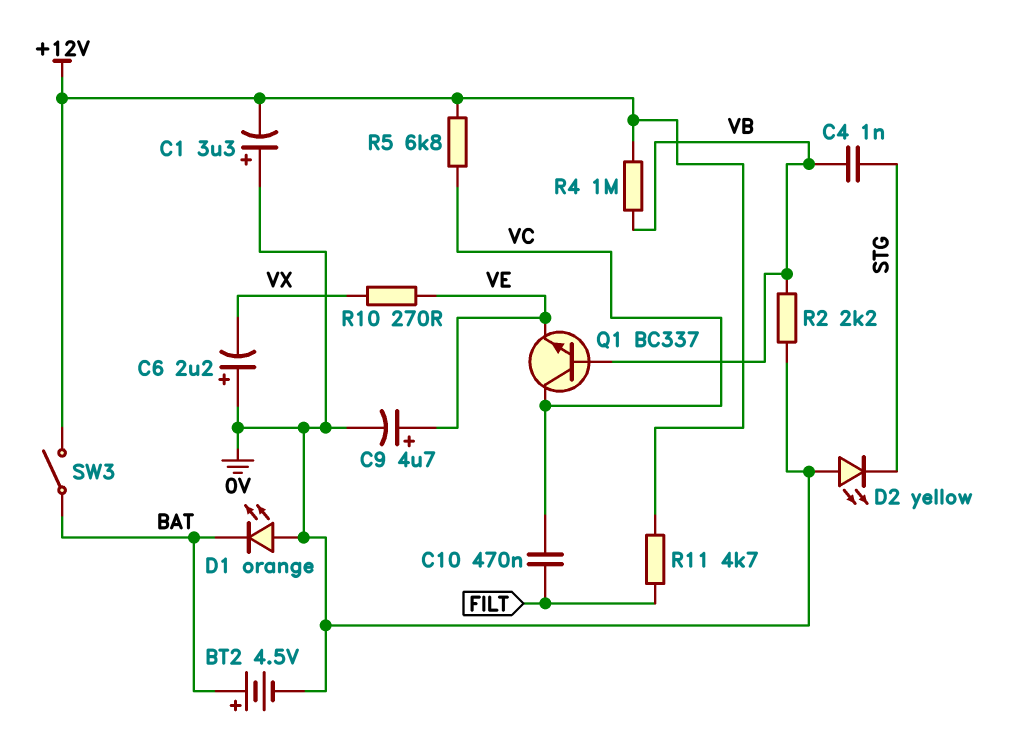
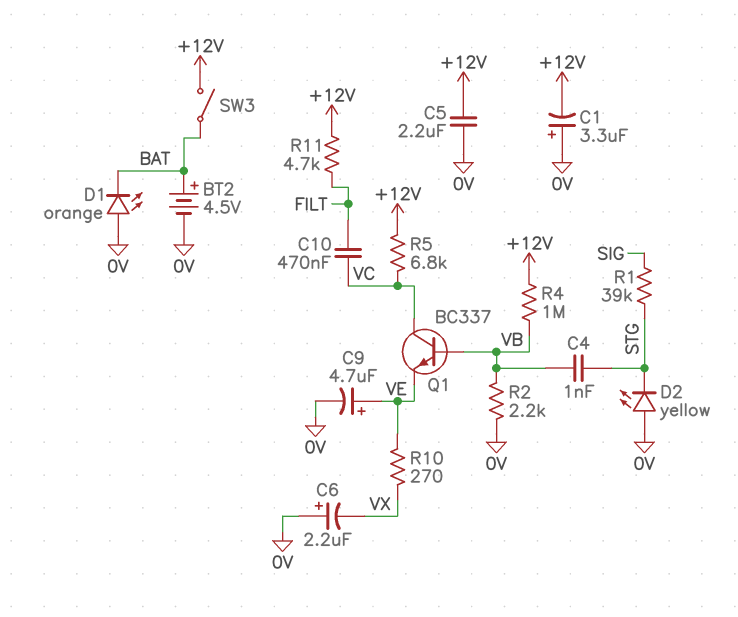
C5: none -> 2.2uF (+12V, 0V)
R1: none -> 39k (SIG, STG)

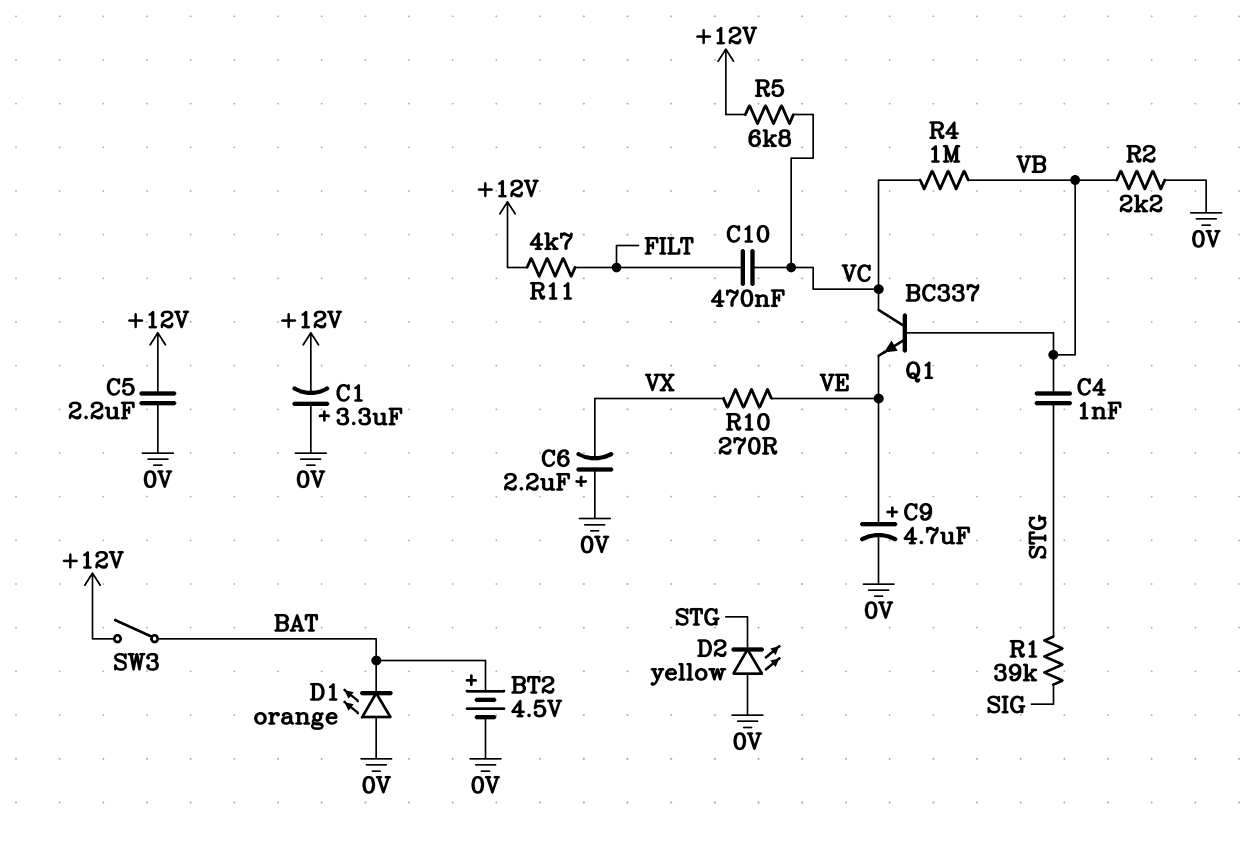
R4: 1M (+12V, VB) -> 1M (VB, VC)

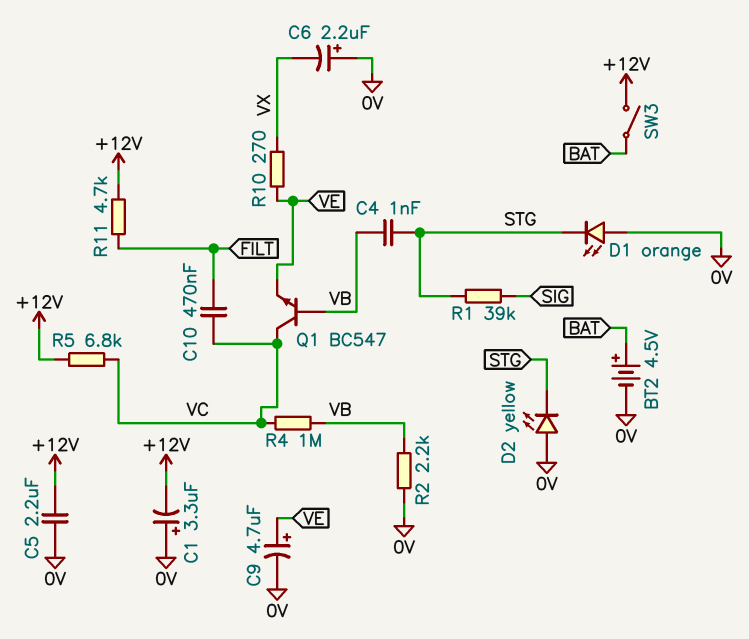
D1: LED orange (A 0V, K BAT) -> LED orange (A 0V, K STG)
Q1: NPN BC337 (B VB, C VC, E VE) -> NPN BC547 (B VB, C VC, E VE)

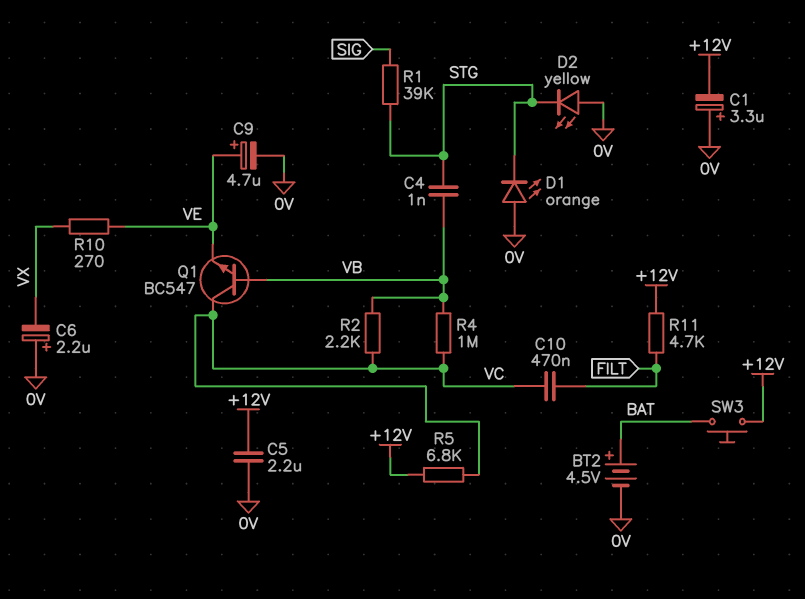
R2: 2.2k (0V, VB) -> 2.2k (VB, VC)
SW3: switch (+12V, BAT) -> button (+12V, BAT)

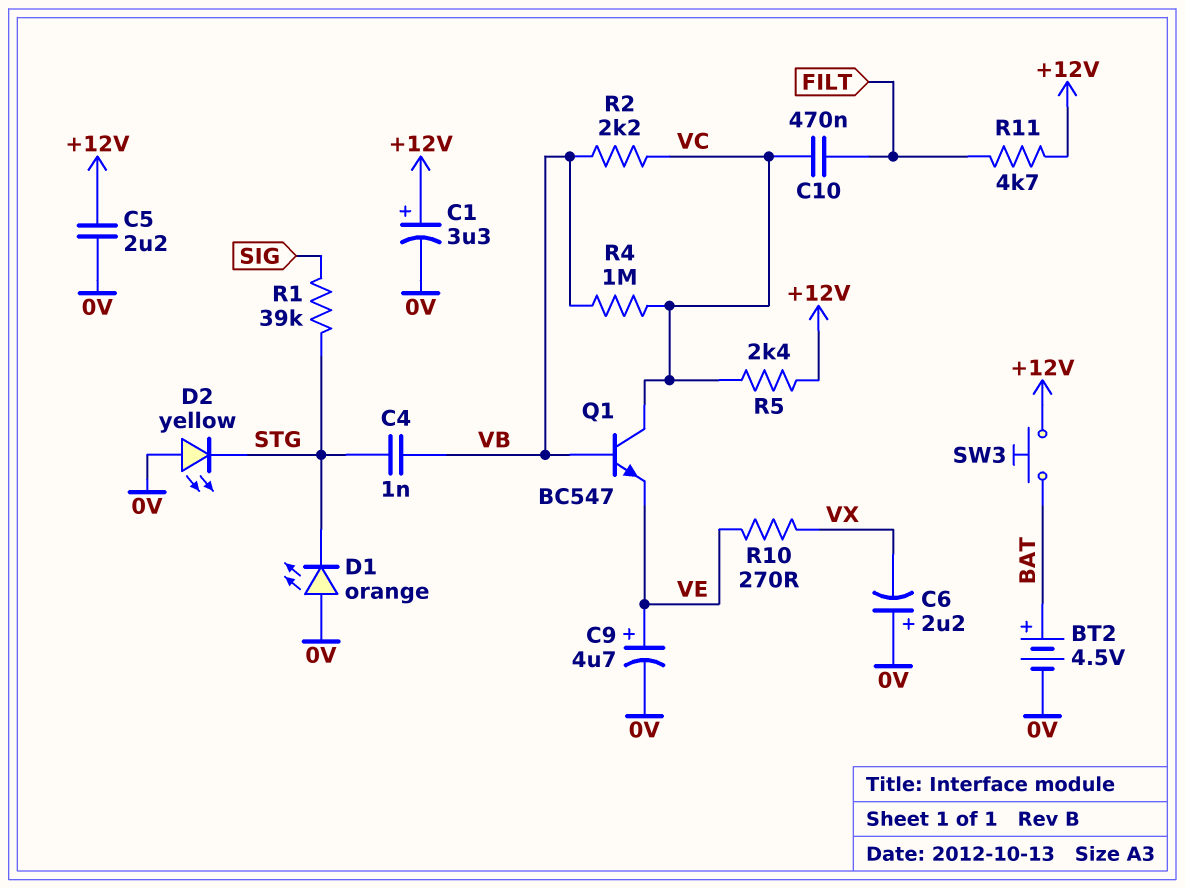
C1: 3.3uF (plus 0V, minus +12V) -> 3.3uF (plus +12V, minus 0V)
R5: 6.8k (+12V, VC) -> 2.4k (+12V, VC)

